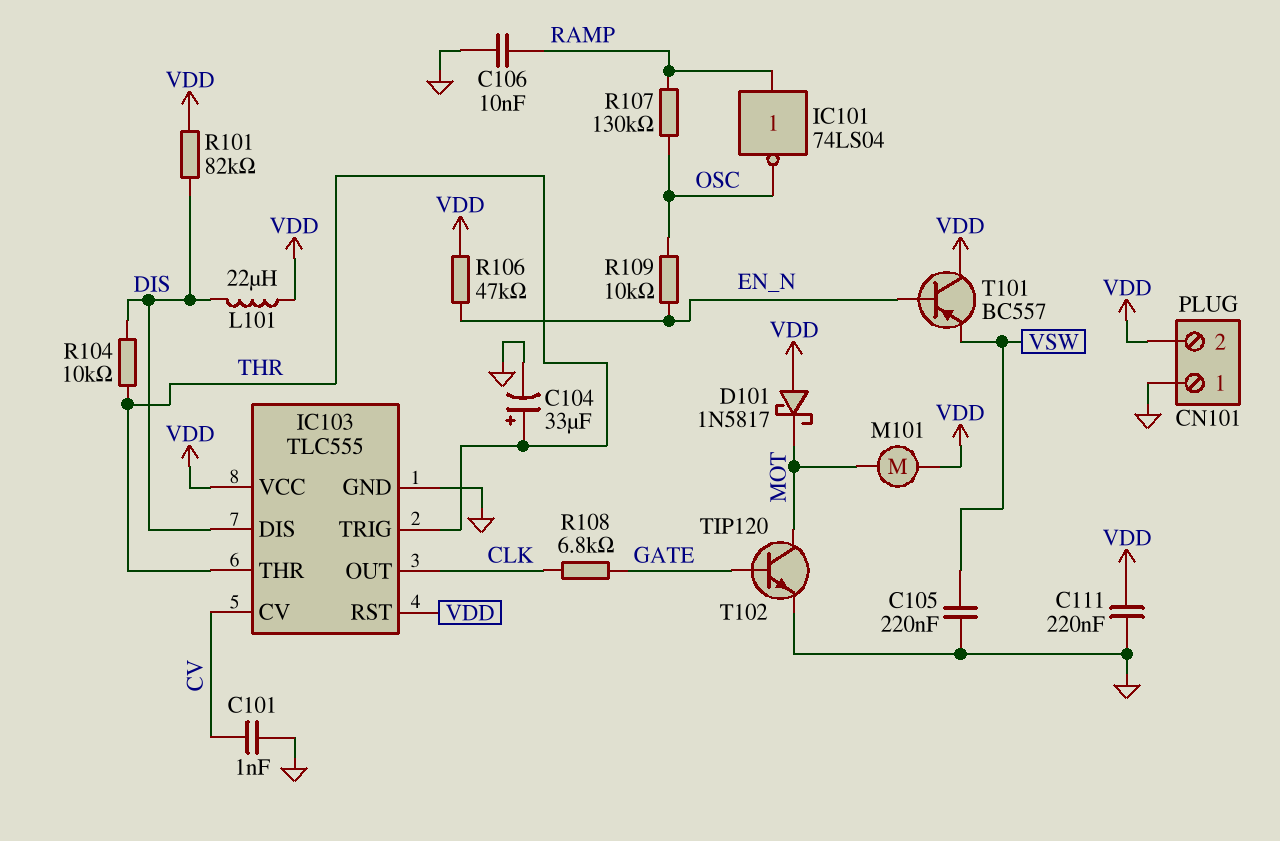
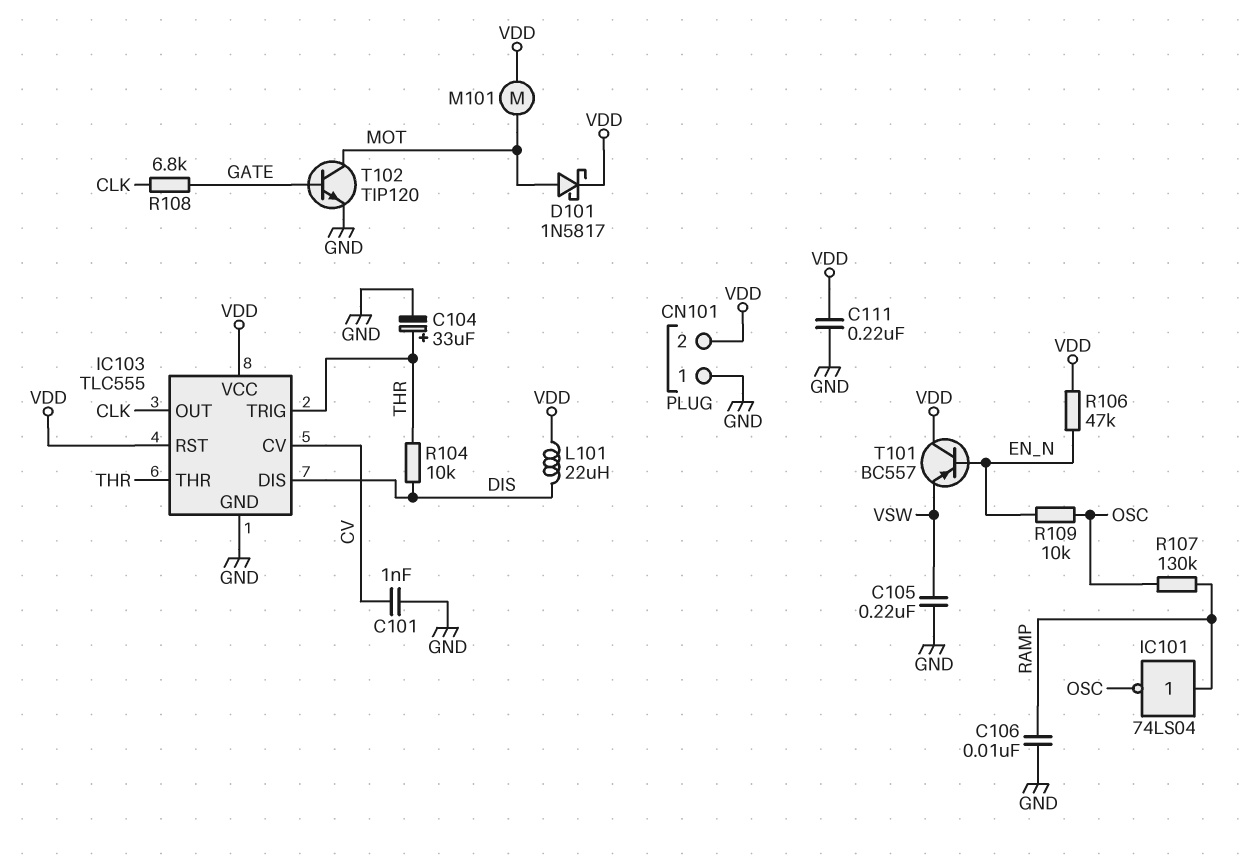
D101: schottky 1N5817 (A VDD, K MOT) -> schottky 1N5817 (A MOT, K VDD)
R101: 82k (DIS, VDD) -> none

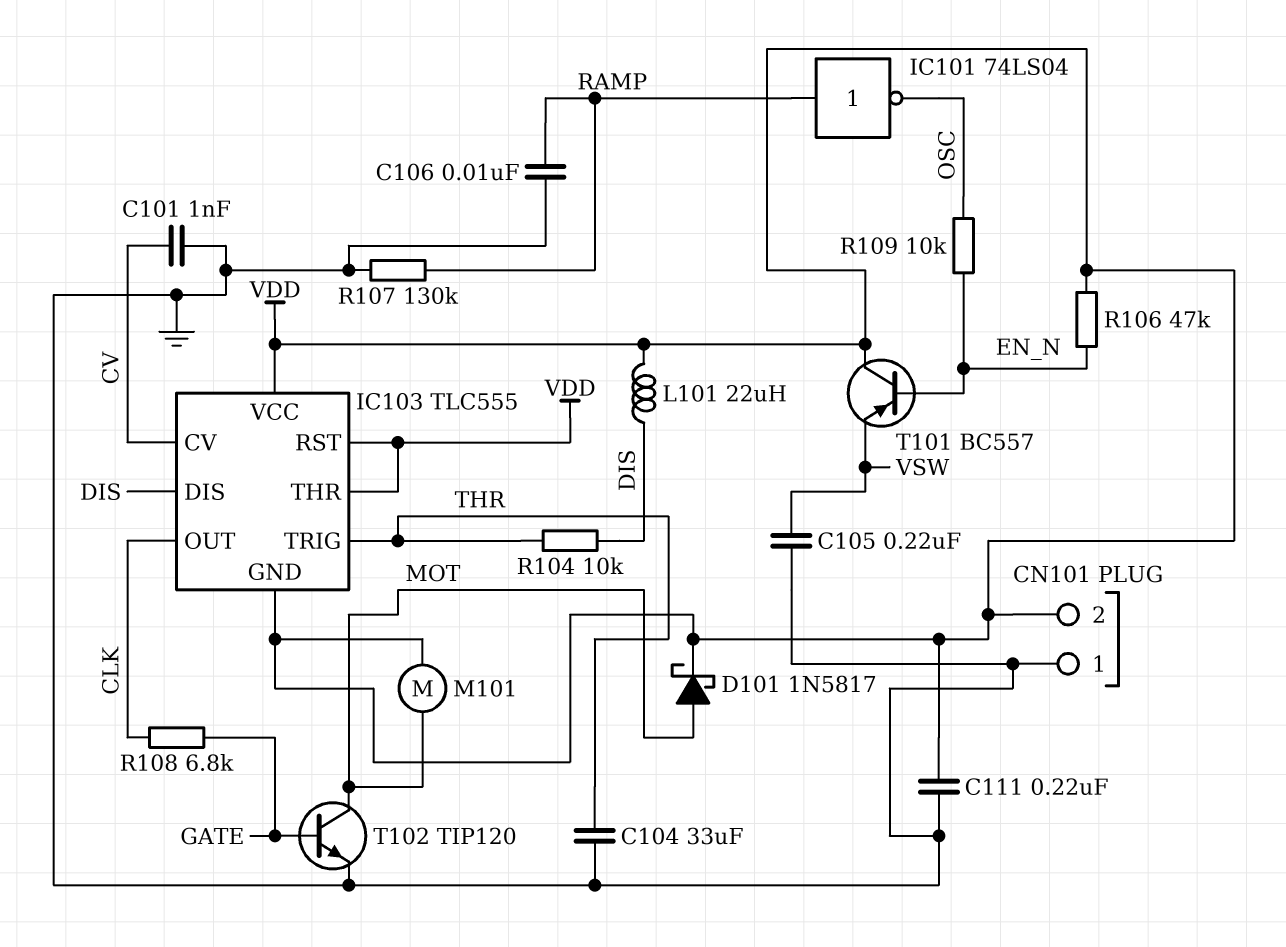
C104: 33uF (plus THR, minus GND) -> 33uF (GND, THR)
IC103 pin GND: GND -> VDD
IC103 pin THR: THR -> VDD
R107: 130k (OSC, RAMP) -> 130k (GND, RAMP)

